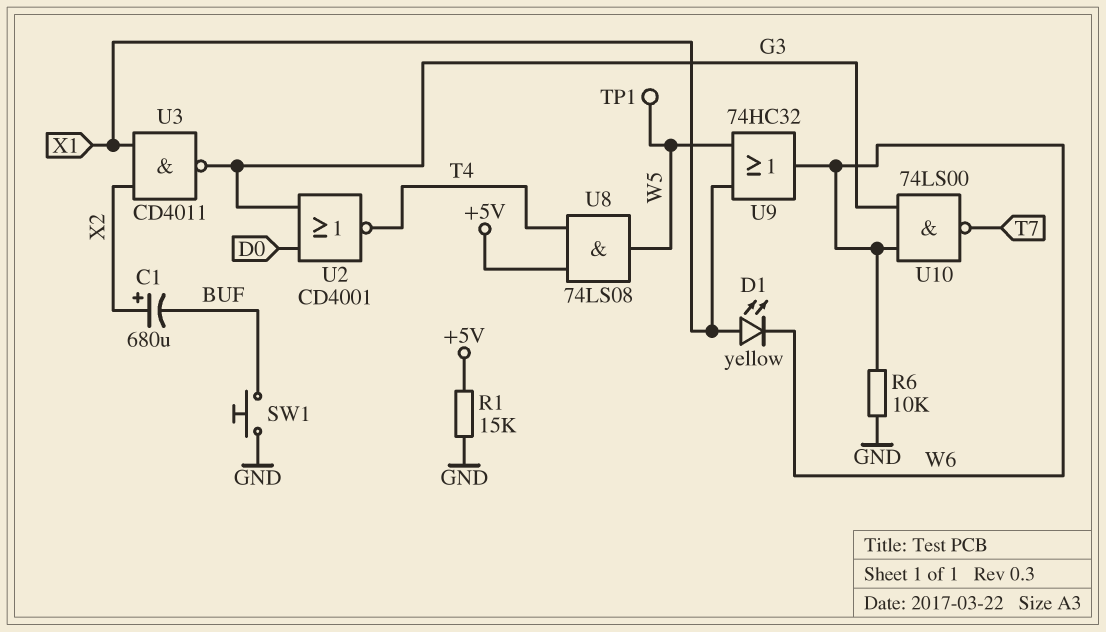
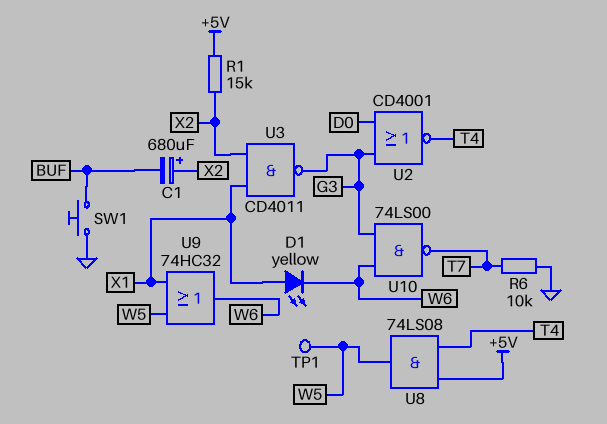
R1: 15k (+5V, GND) -> 15k (+5V, X2)
R6: 10k (GND, W6) -> 10k (GND, T7)

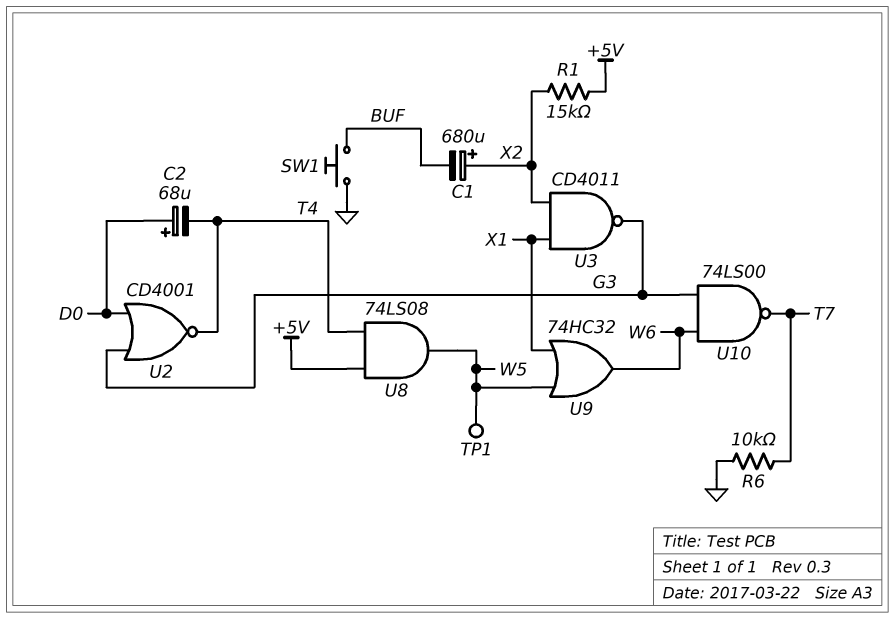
C2: none -> 68uF (plus D0, minus T4)
D1: LED yellow (A X1, K W6) -> none

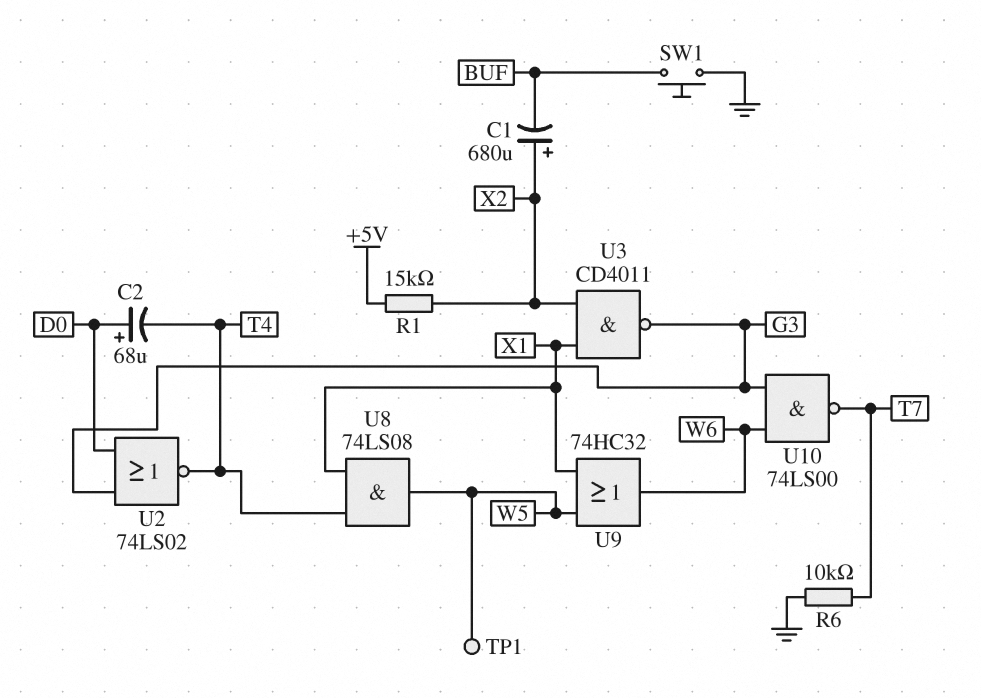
U2: NOR CD4001 (in D0, in G3, out T4) -> NOR 74LS02 (in D0, in G3, out T4)
U8: AND 74LS08 (in +5V, in T4, out W5) -> AND 74LS08 (in T4, in X1, out W5)

